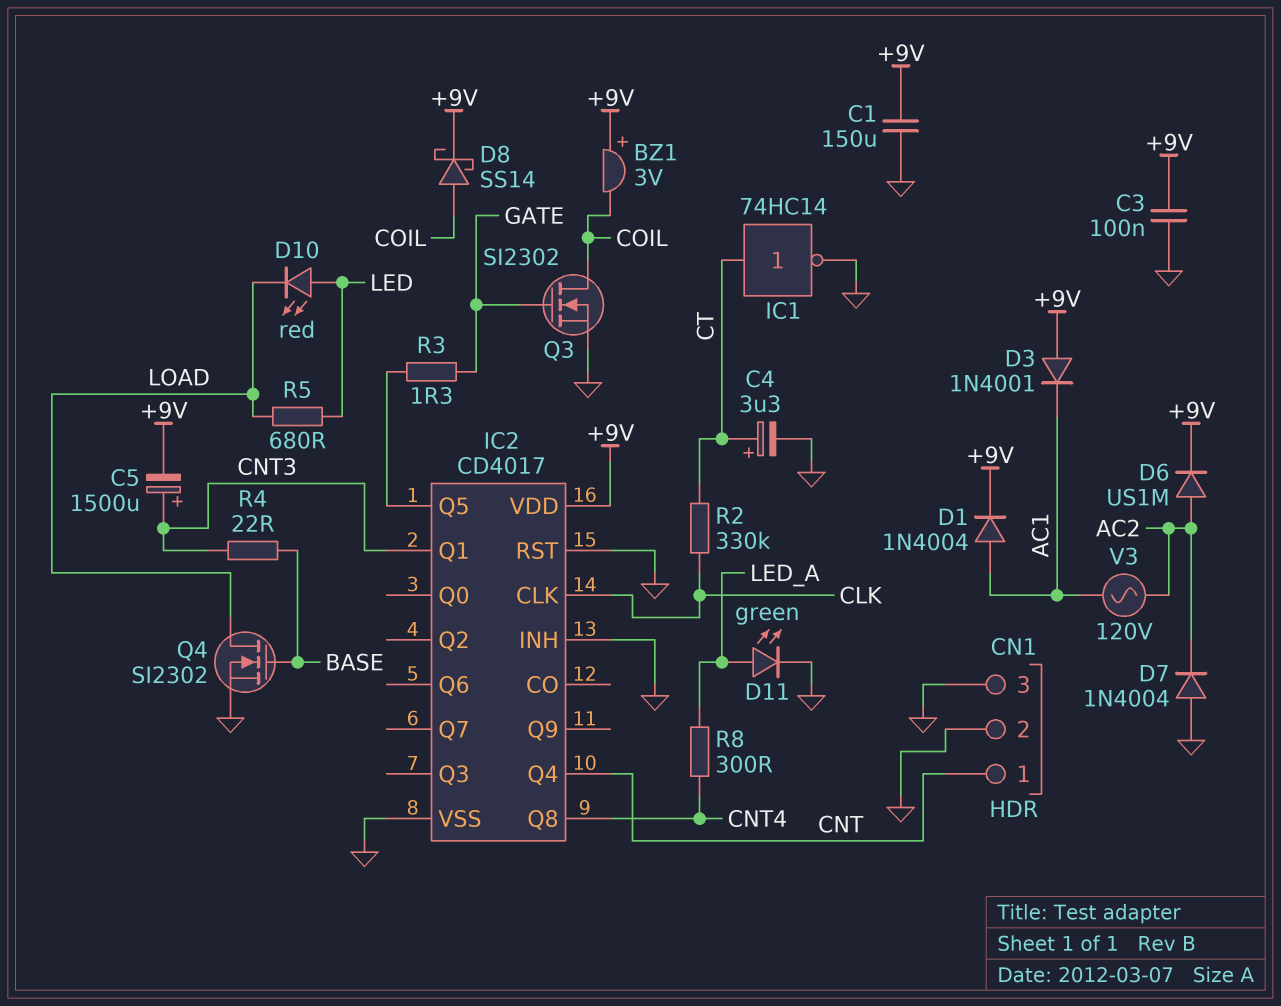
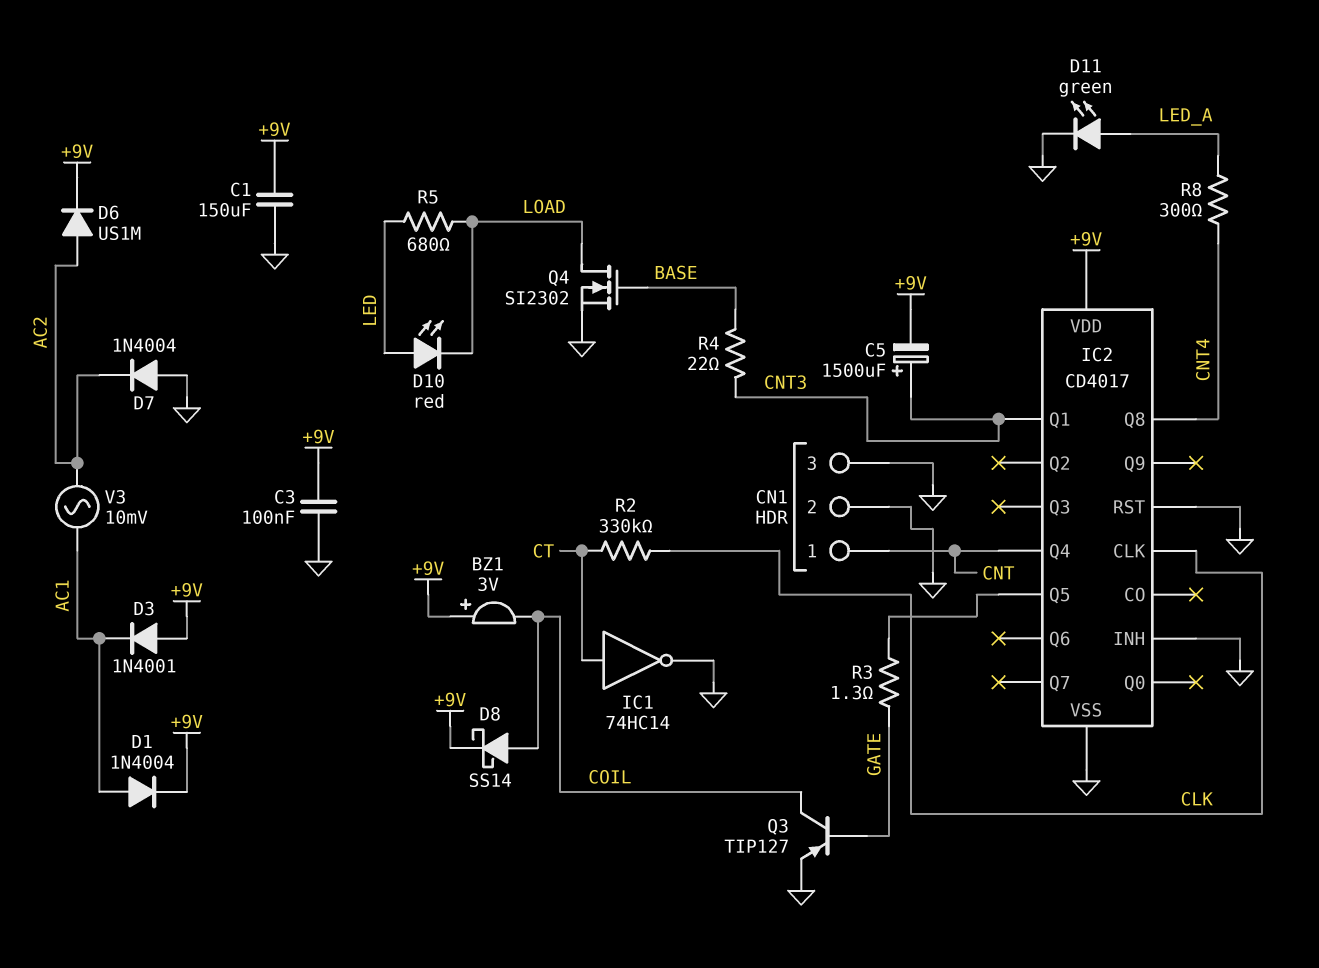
C4: 3.3uF (plus CT, minus GND) -> none
Q3: NMOS SI2302 (G GATE, D COIL, S GND) -> PNP TIP127 (B GATE, C COIL, E GND)
V3: AC 120V (AC1, AC2) -> AC 10mV (AC1, AC2)

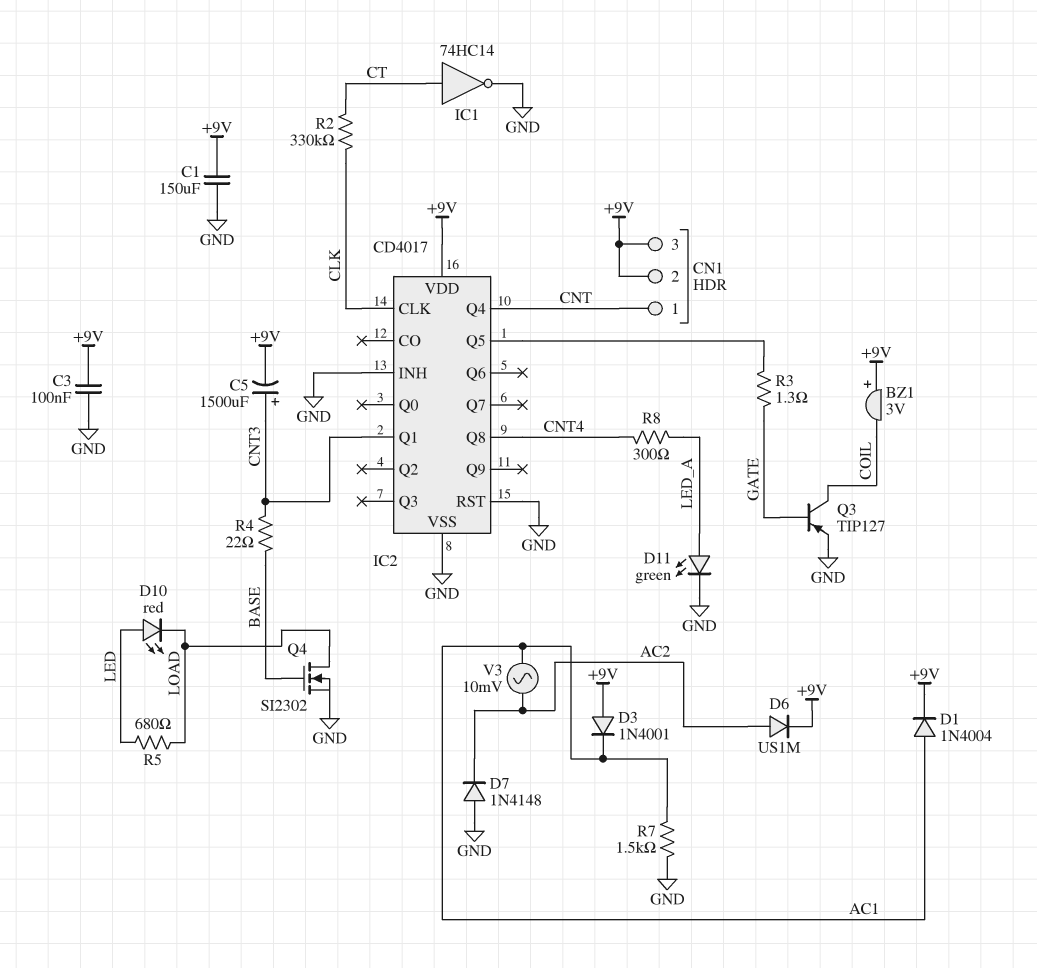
CN1 pin 2: GND -> +9V
CN1 pin 3: GND -> +9V
D7: diode 1N4004 (A GND, K AC2) -> diode 1N4148 (A GND, K AC2)
D8: schottky SS14 (A COIL, K +9V) -> none
R7: none -> 1.5k (AC1, GND)

